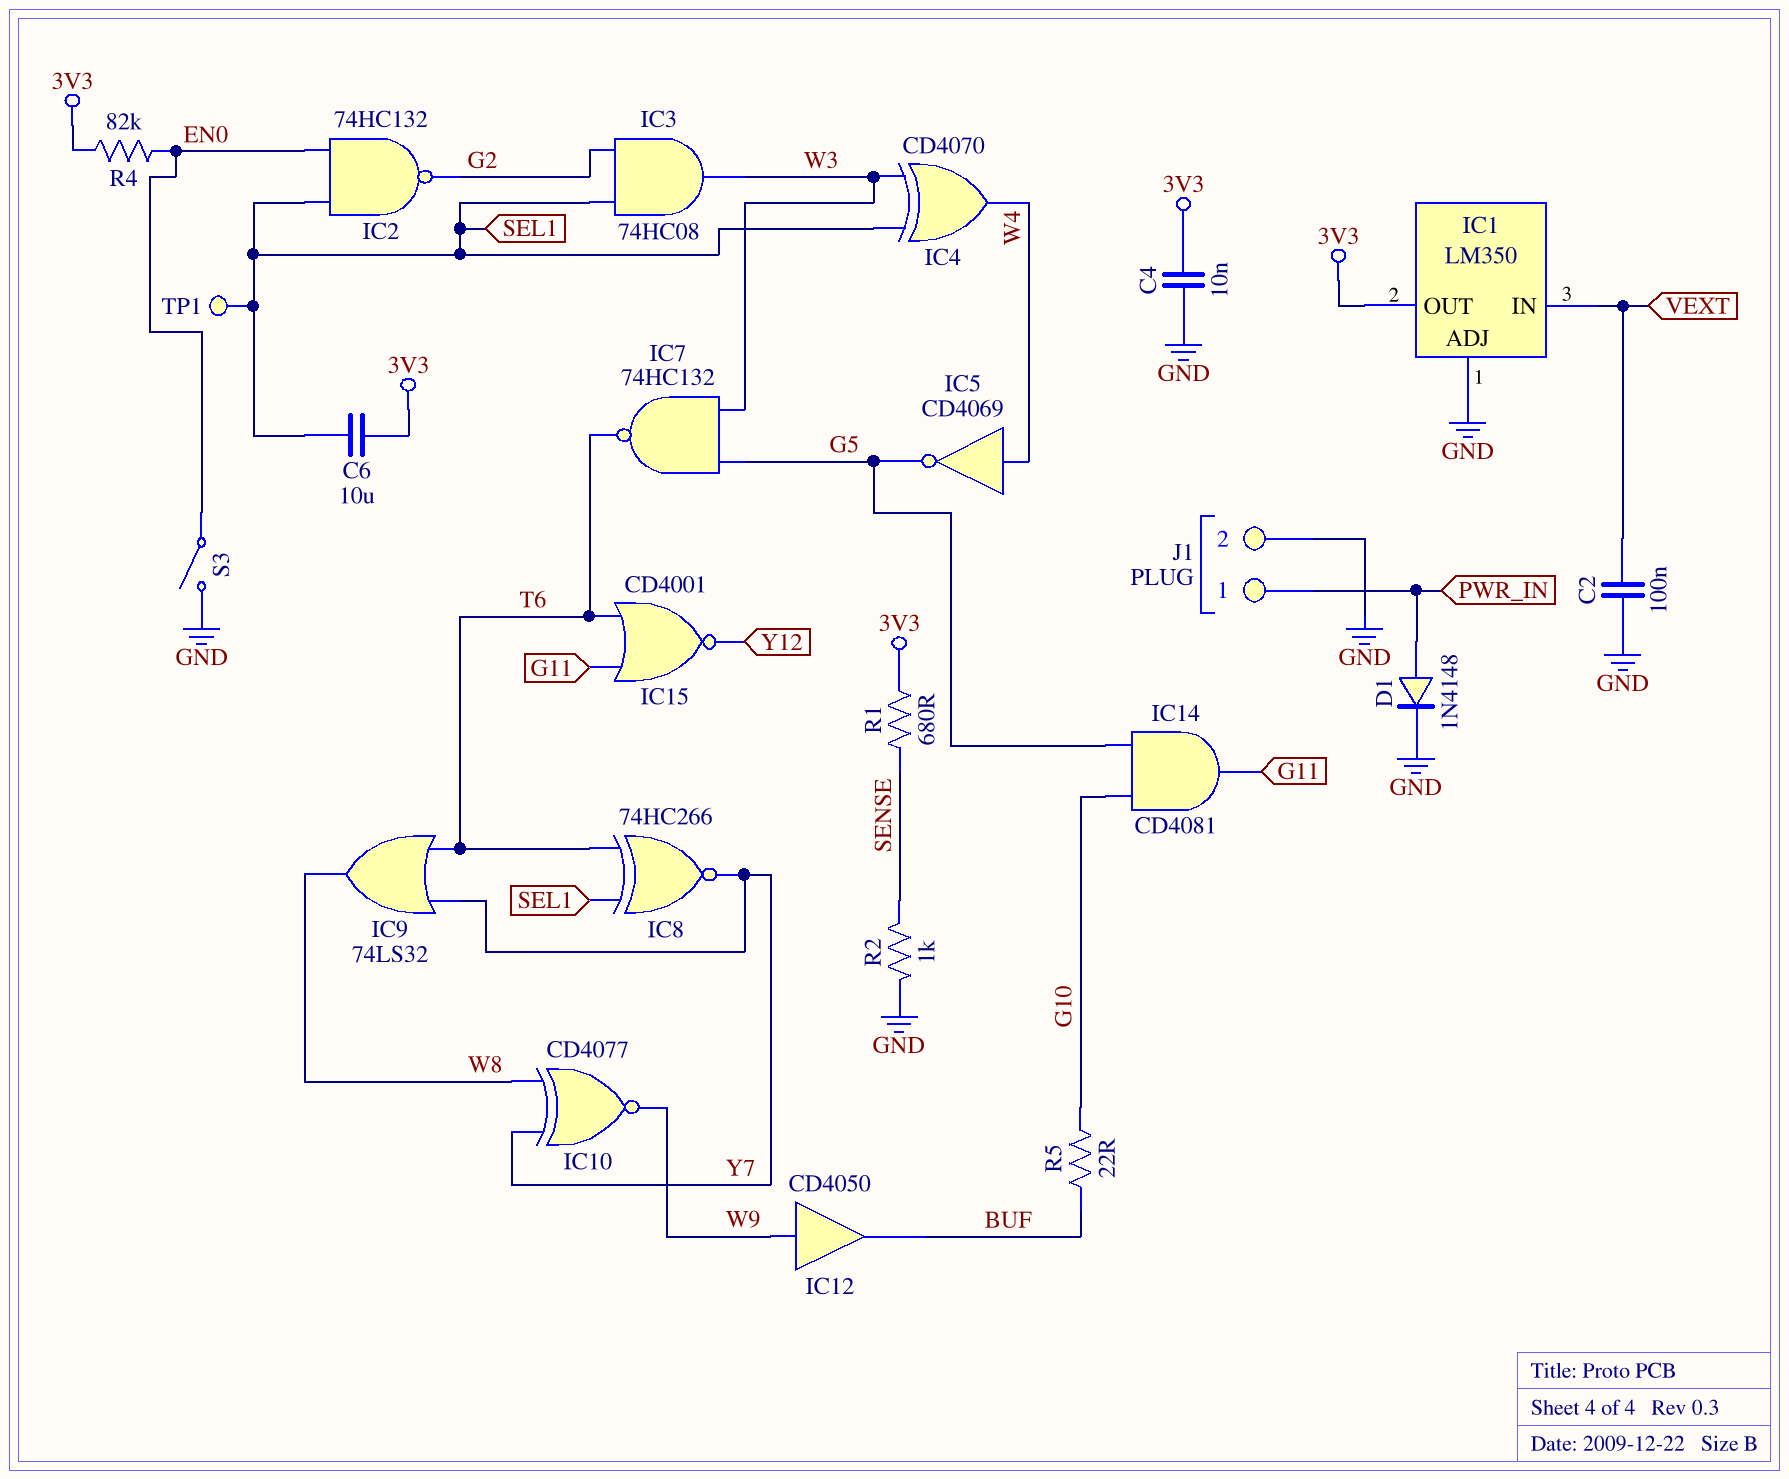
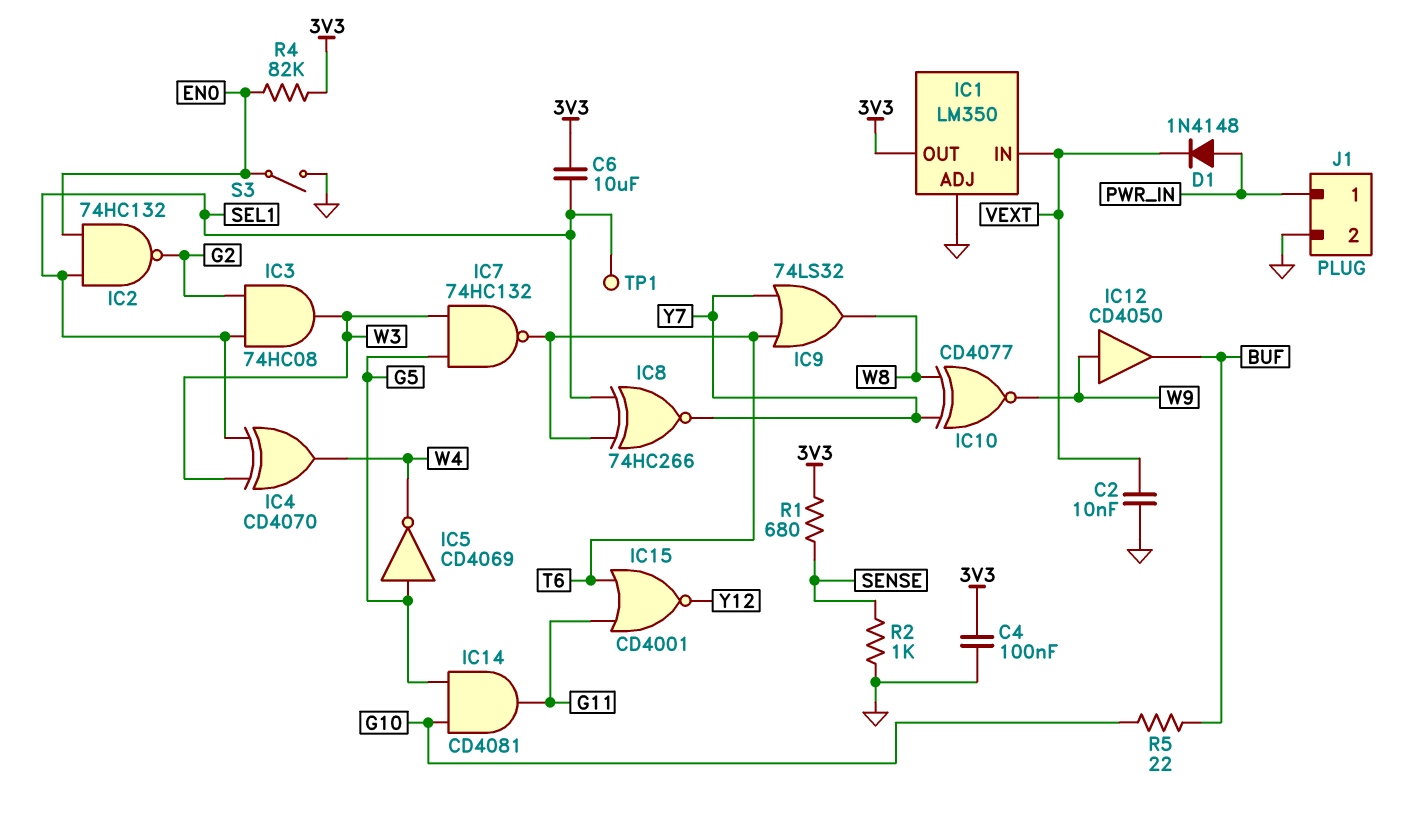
C2: 100nF (GND, VEXT) -> 10nF (GND, VEXT)
C4: 10nF (3V3, GND) -> 100nF (3V3, GND)
D1: diode 1N4148 (A PWR_IN, K GND) -> diode 1N4148 (A PWR_IN, K VEXT)
IC5: NOT CD4069 (in W4, out G5) -> NOT CD4069 (in G5, out W4)

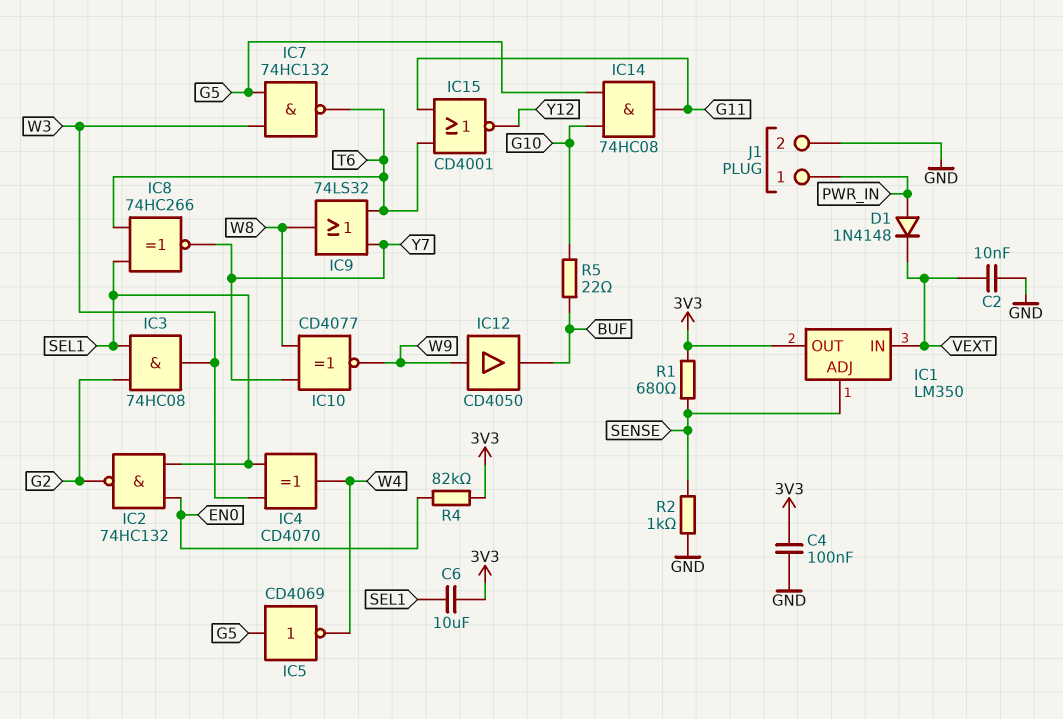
IC1 pin ADJ: GND -> SENSE
IC14: AND CD4081 (in G5, in G10, out G11) -> AND 74HC08 (in G5, in G10, out G11)
S3: switch (EN0, GND) -> none
TP1: test point (SEL1) -> none

